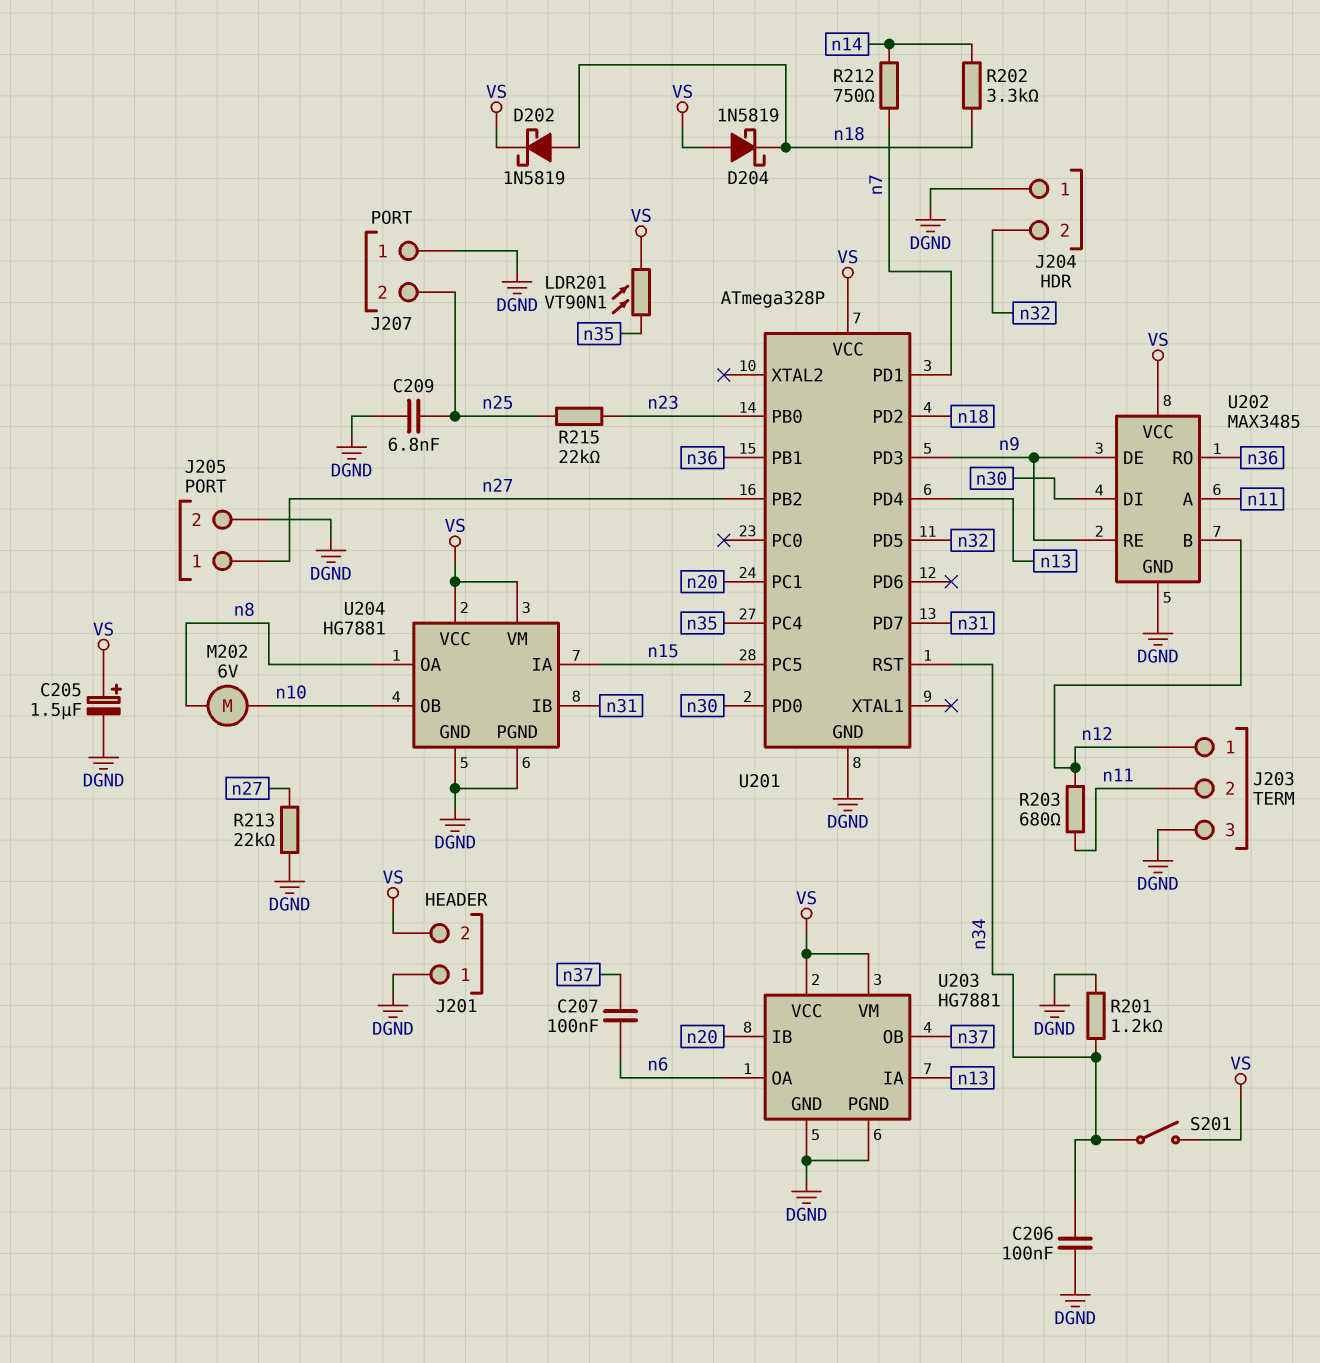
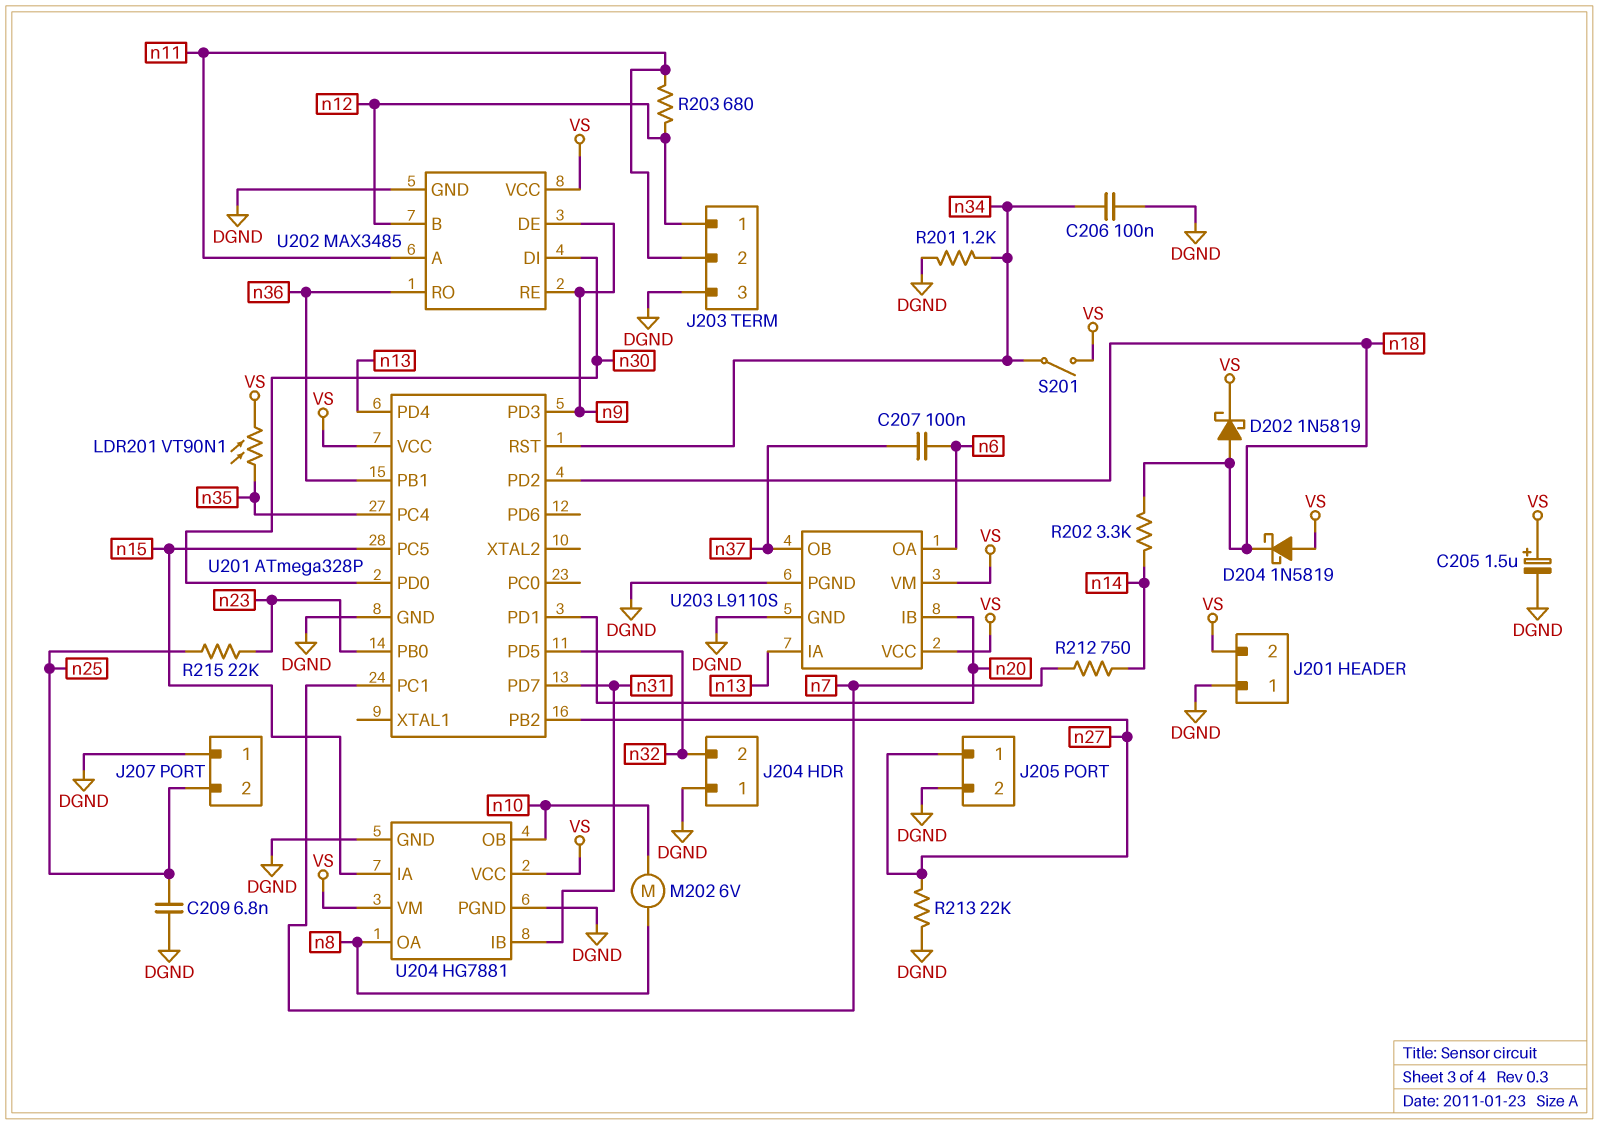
U201 pin PC1: n20 -> n7
U201 pin PD1: n7 -> n20
U203: HG7881 -> L9110S

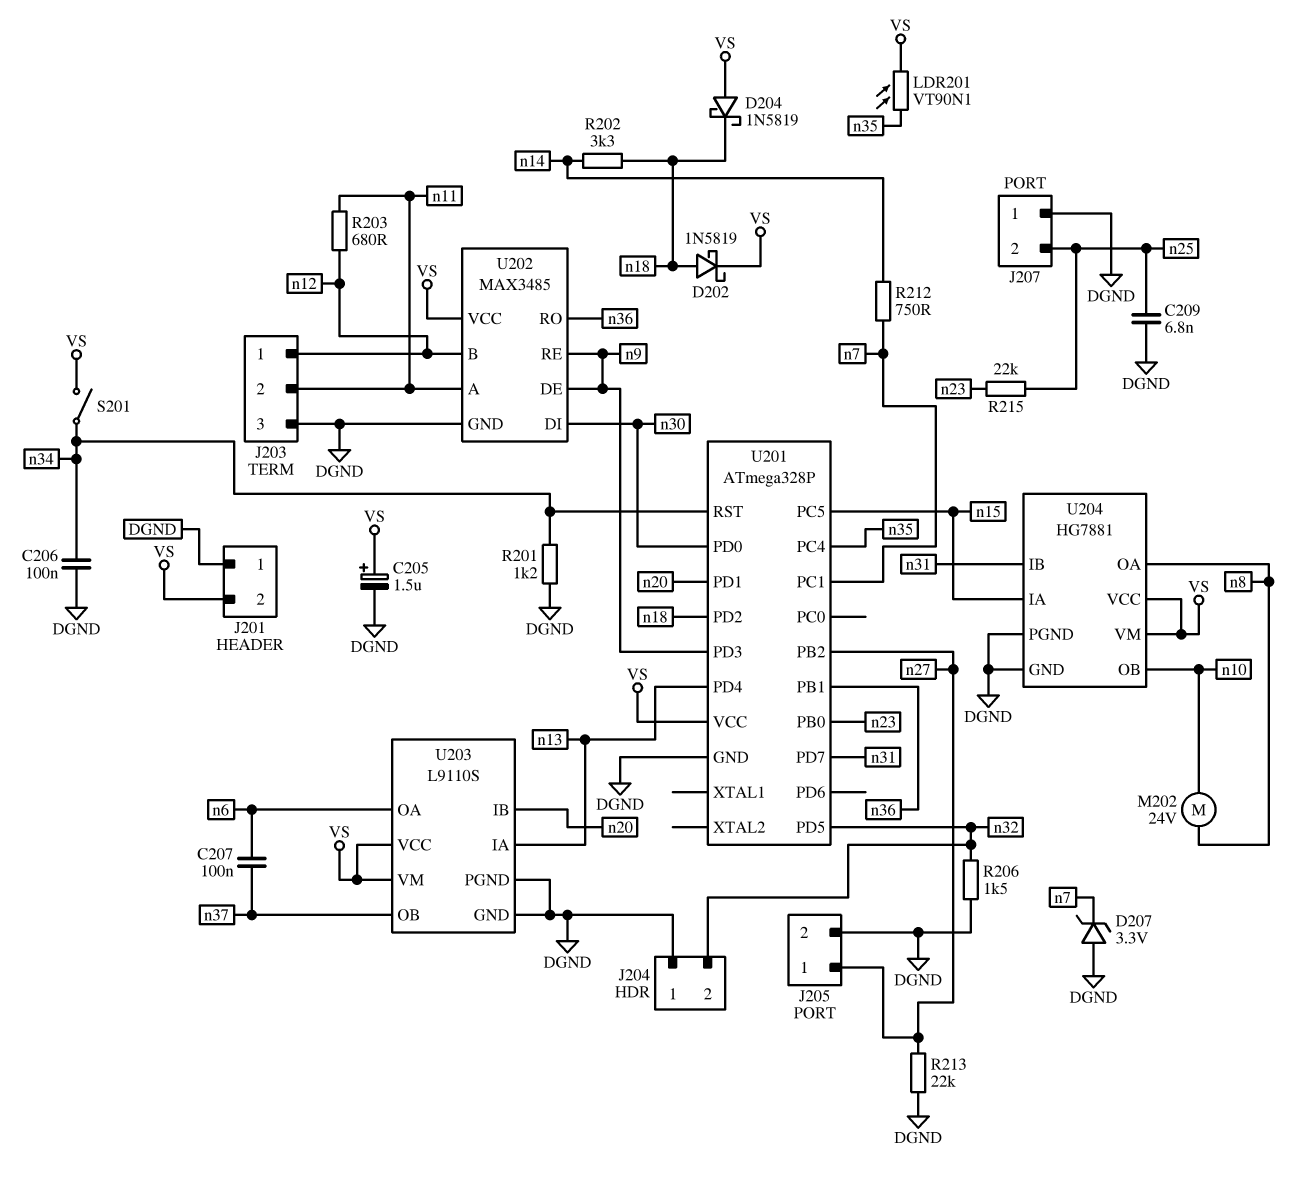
D207: none -> zener 3.3V (A DGND, K n7)
M202: motor 6V (n8, n10) -> motor 24V (n8, n10)
R206: none -> 1.5k (DGND, n32)

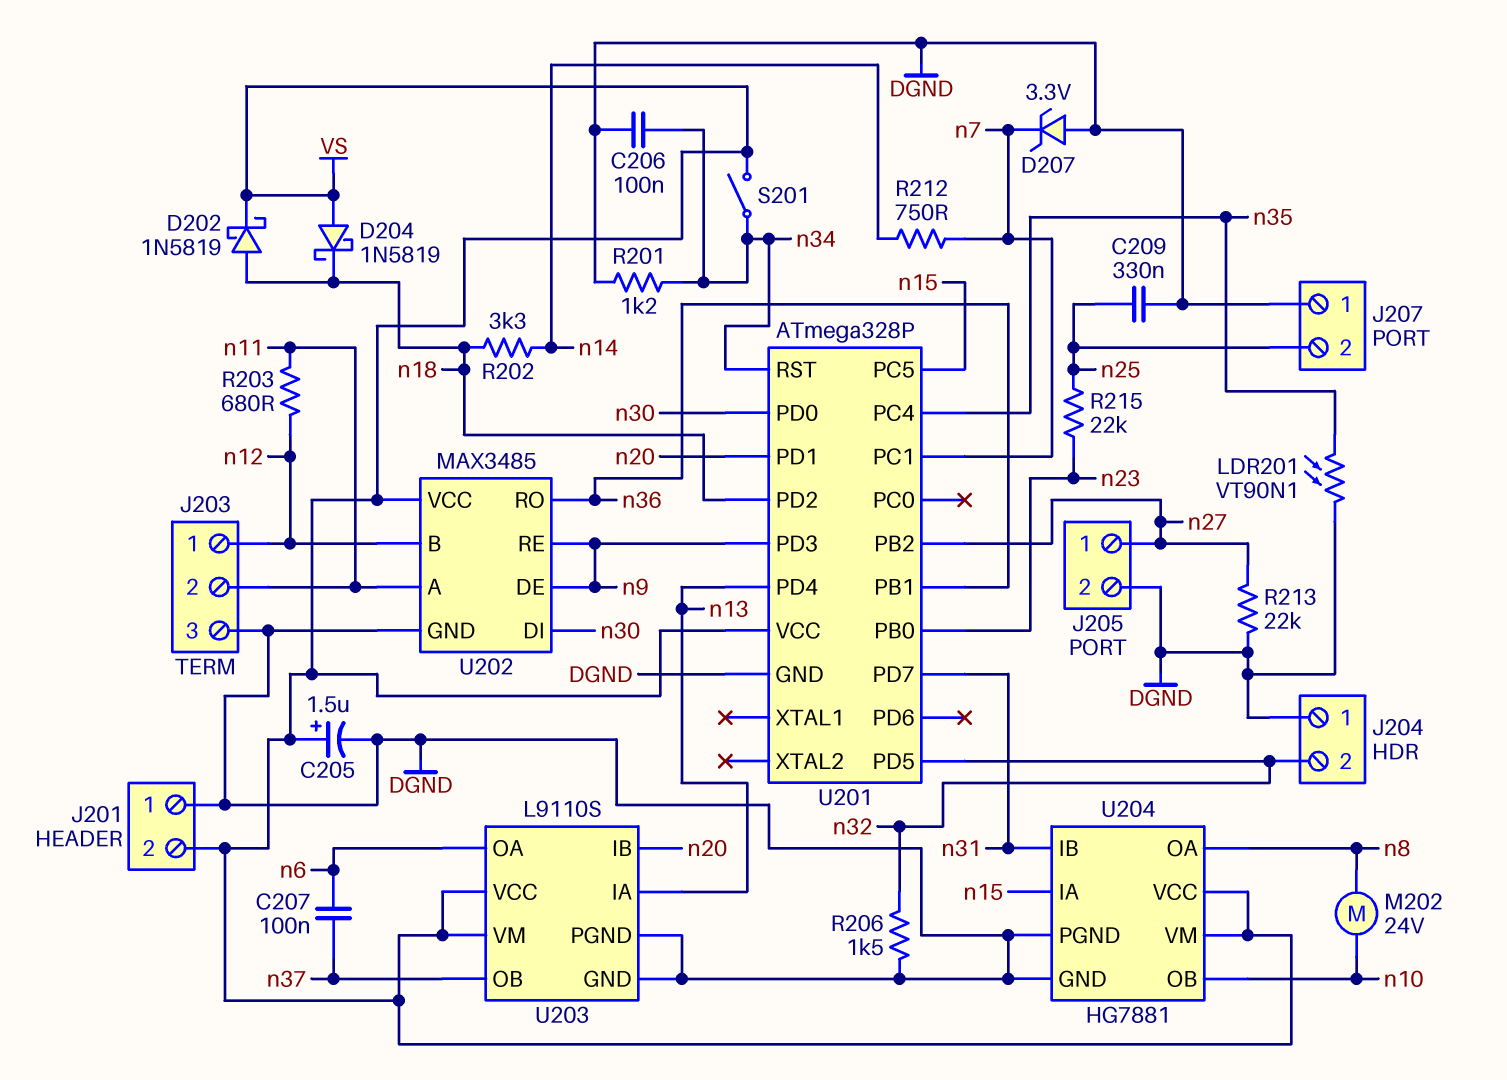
C209: 6.8nF (DGND, n25) -> 330nF (DGND, n25)
LDR201: VT90N1 (VS, n35) -> VT90N1 (DGND, n35)

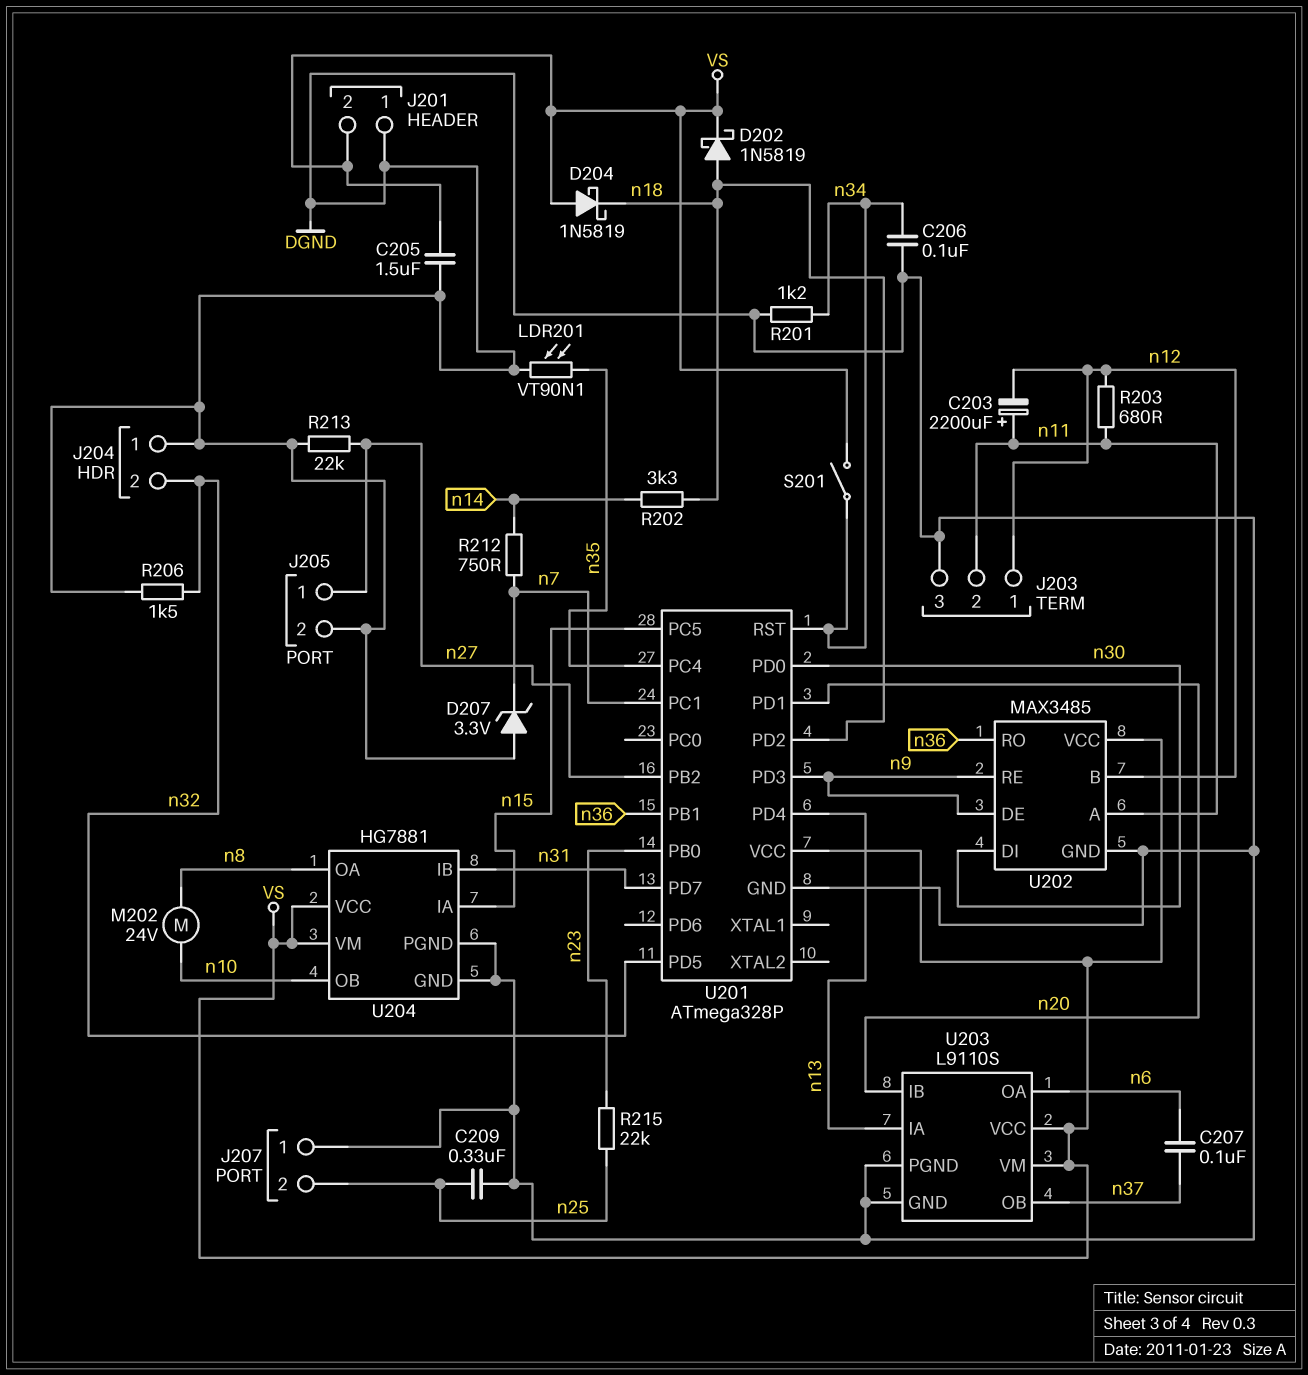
C203: none -> 2200uF (plus n11, minus n12)
C205: 1.5uF (plus VS, minus DGND) -> 1.5uF (DGND, VS)

